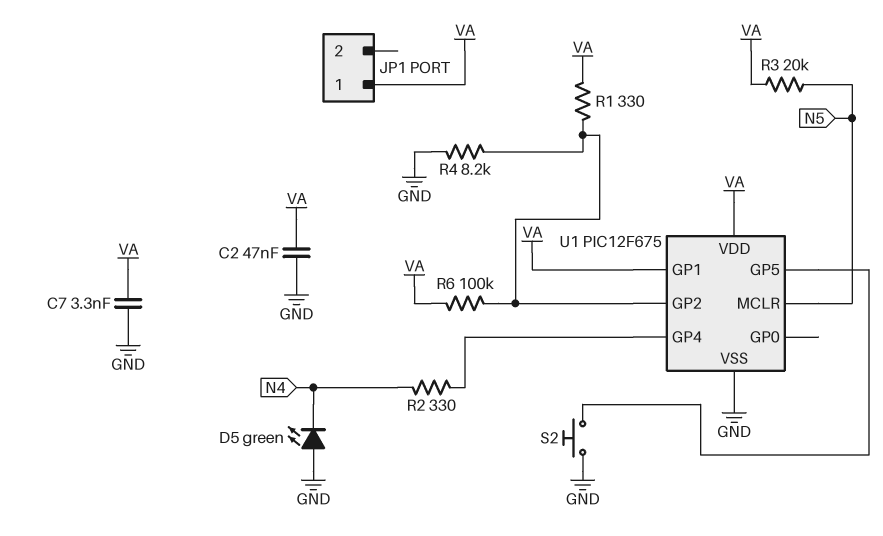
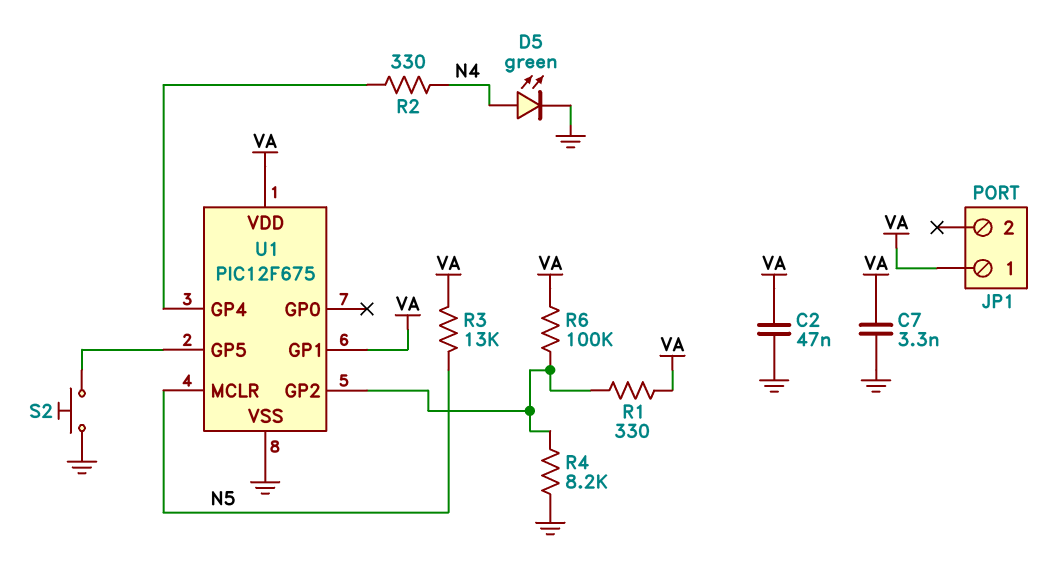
D5: LED green (A GND, K N4) -> LED green (A N4, K GND)
R3: 20k (N5, VA) -> 13k (N5, VA)

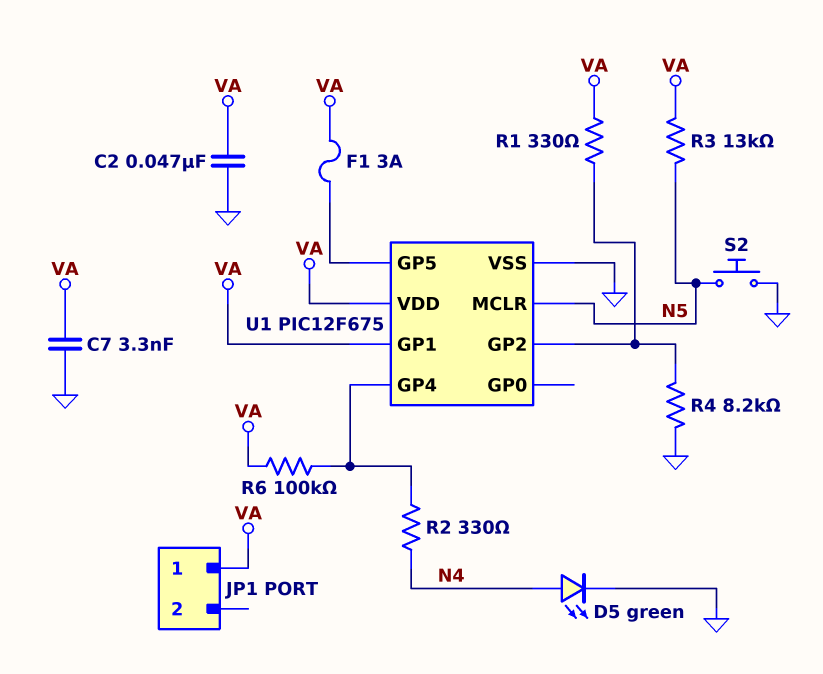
F1: none -> 3A (U1/GP5, VA)
R6: 100k (U1/GP2, VA) -> 100k (U1/GP4, VA)
S2: button (GND, U1/GP5) -> button (GND, N5)

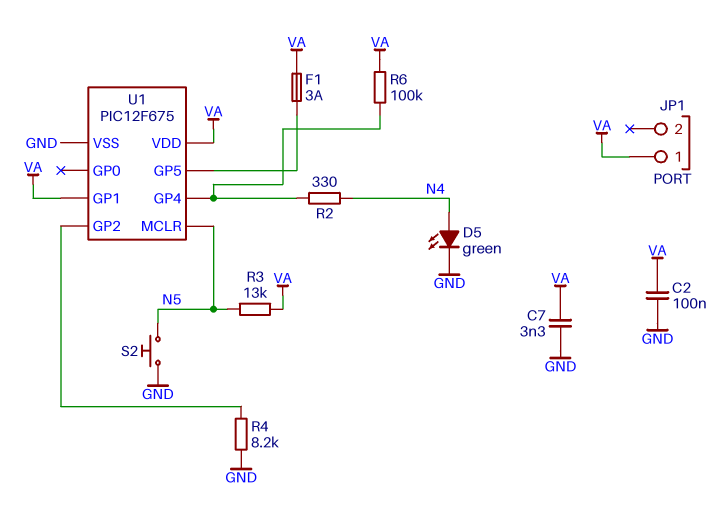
C2: 47nF (GND, VA) -> 100nF (GND, VA)
R1: 330 (U1/GP2, VA) -> none

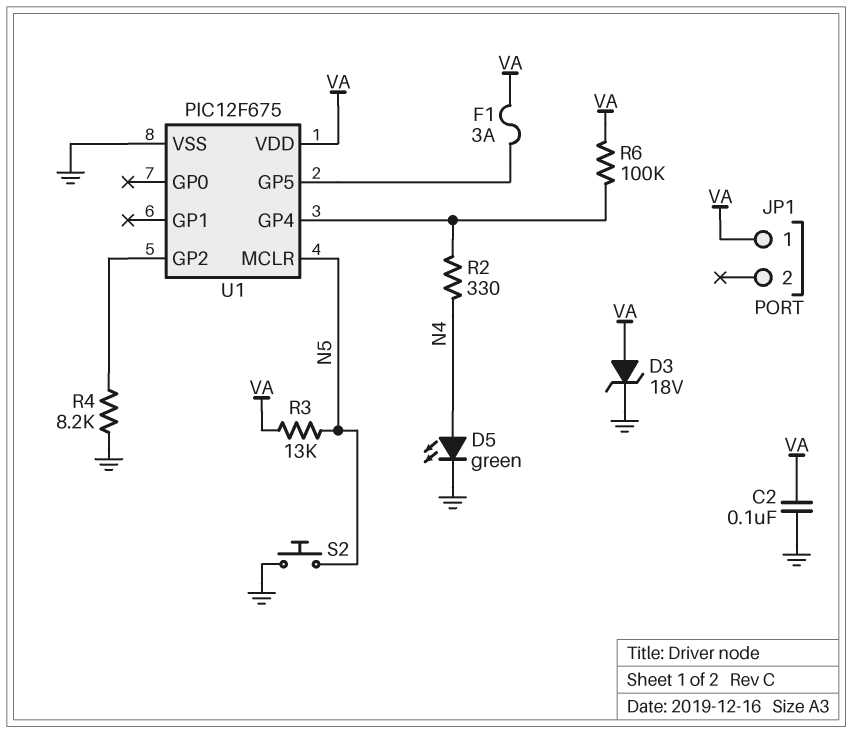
C7: 3.3nF (GND, VA) -> none
D3: none -> zener 18V (A VA, K GND)
U1 pin GP1: VA -> none

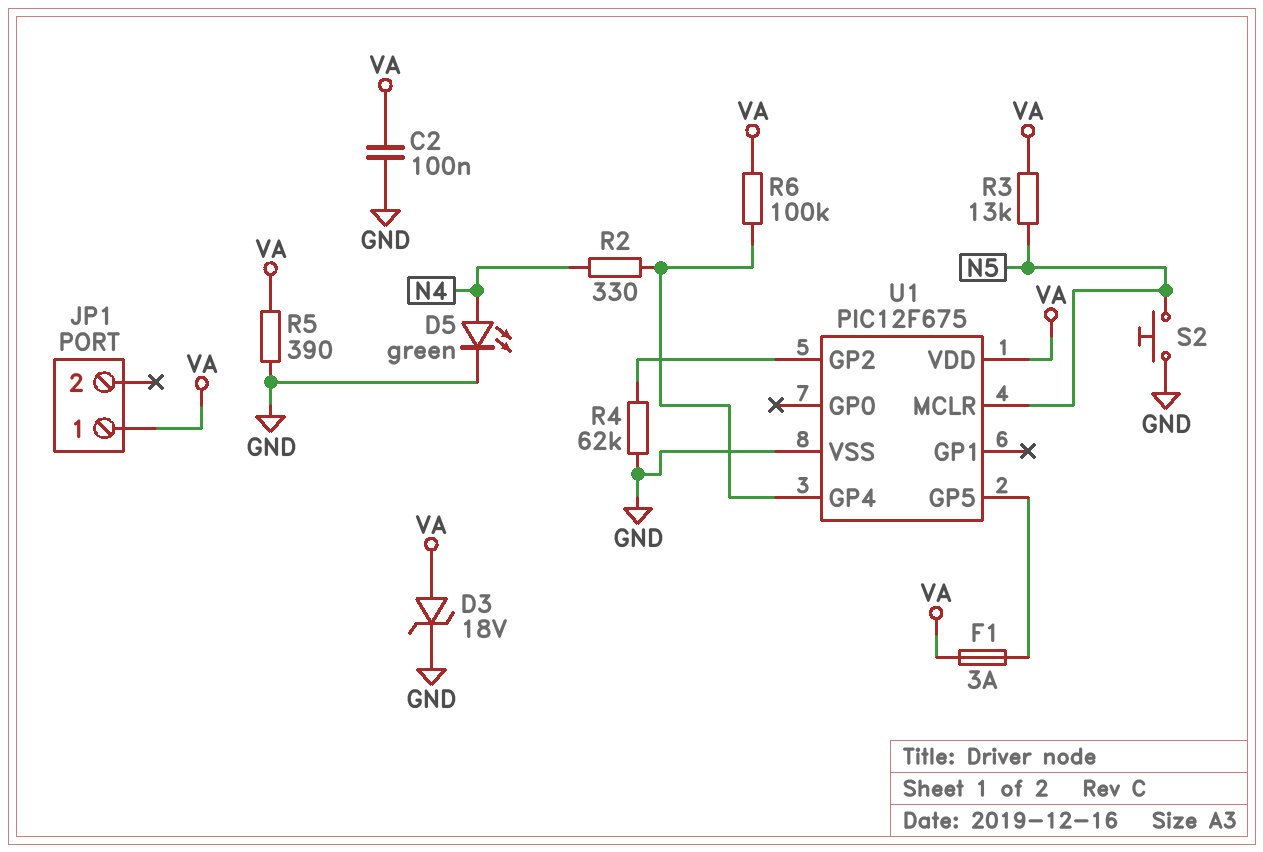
R4: 8.2k (GND, U1/GP2) -> 62k (GND, U1/GP2)
R5: none -> 390 (GND, VA)

